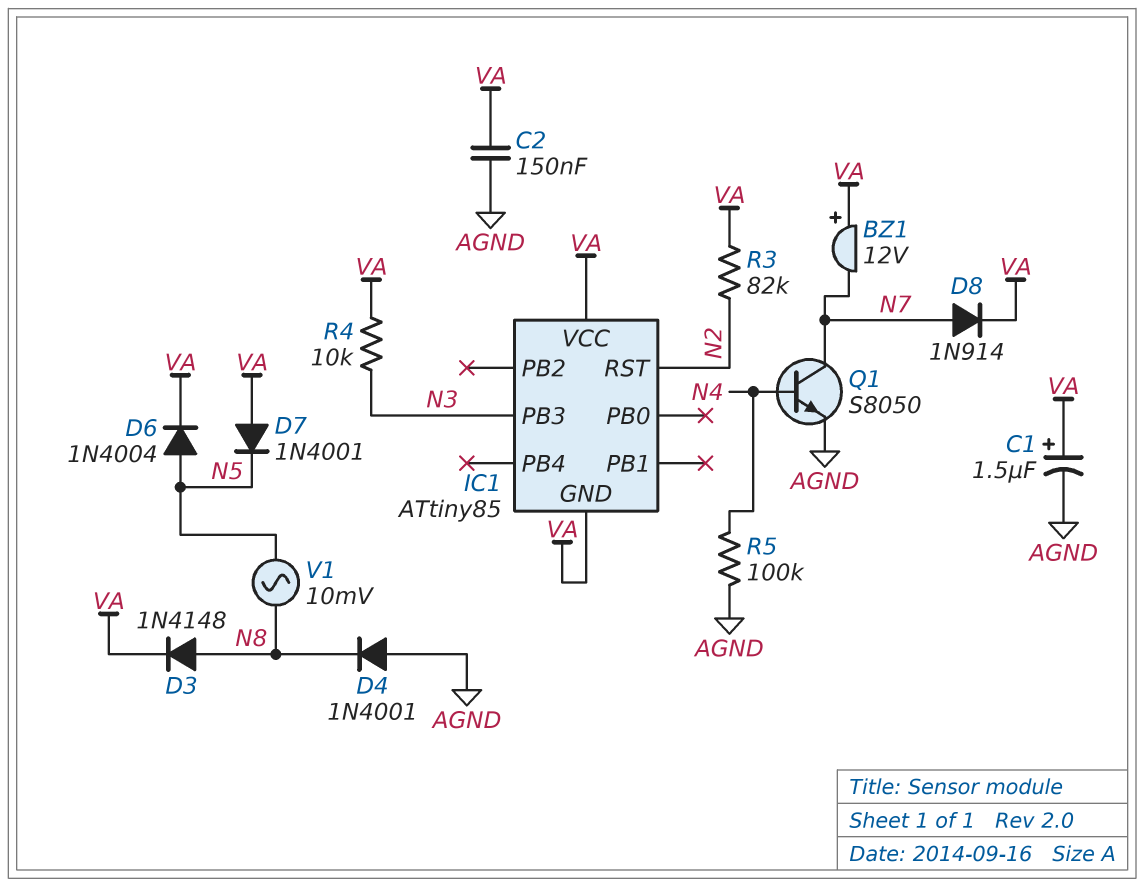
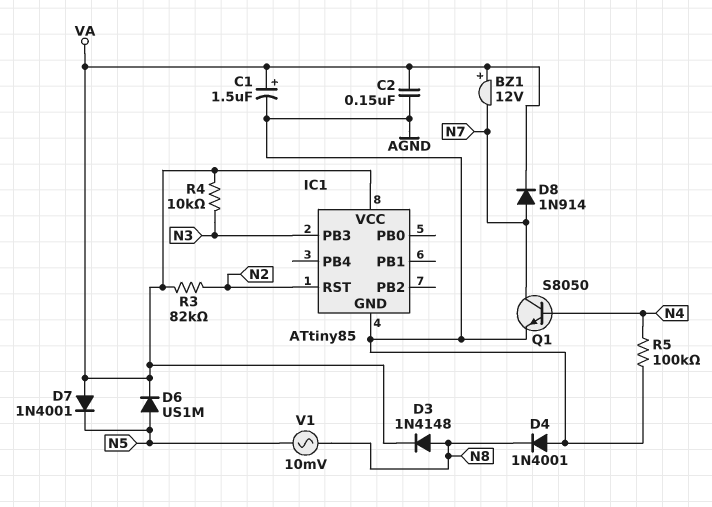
D6: diode 1N4004 (A N5, K VA) -> diode US1M (A N5, K VA)
IC1 pin GND: VA -> AGND

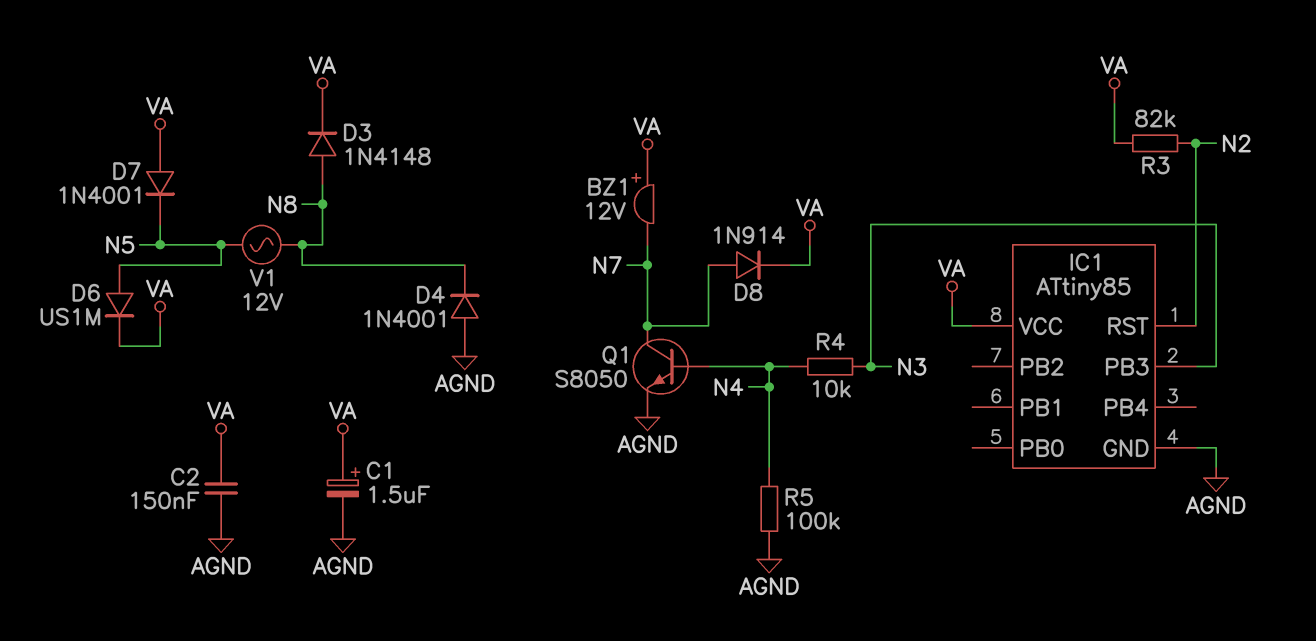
R4: 10k (N3, VA) -> 10k (N3, N4)
V1: AC 10mV (N5, N8) -> AC 12V (N5, N8)

